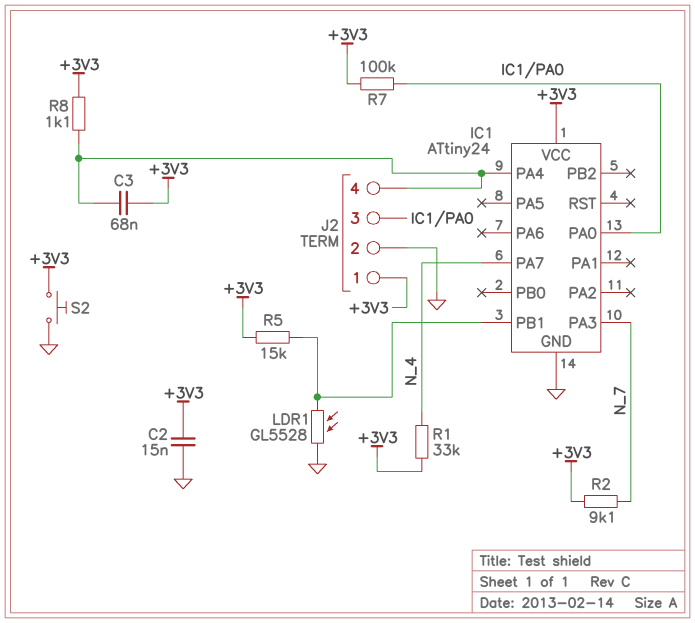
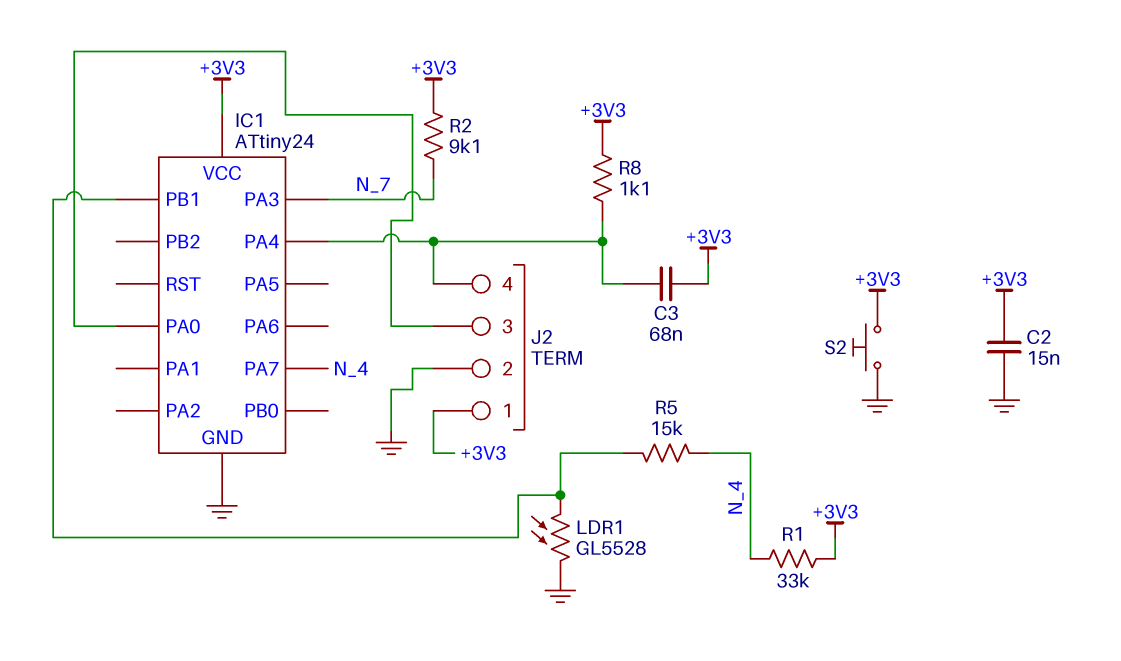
R5: 15k (+3V3, IC1/PB1) -> 15k (IC1/PB1, N_4)
R7: 100k (+3V3, IC1/PA0) -> none

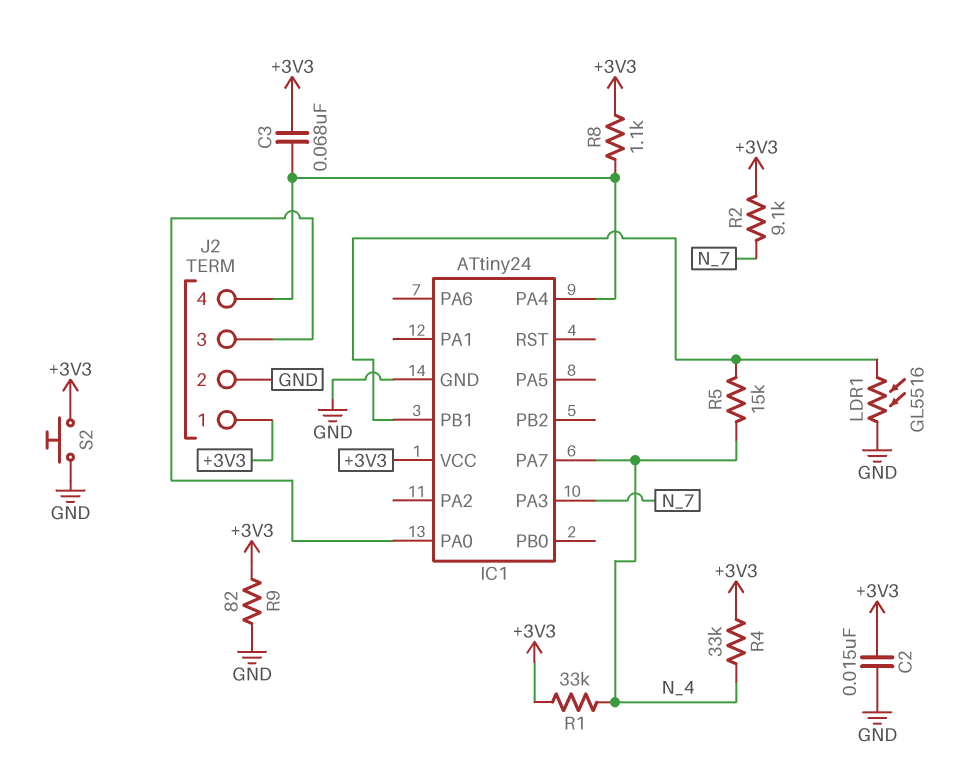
LDR1: GL5528 (GND, IC1/PB1) -> GL5516 (GND, IC1/PB1)
R4: none -> 33k (+3V3, N_4)
R9: none -> 82 (+3V3, GND)

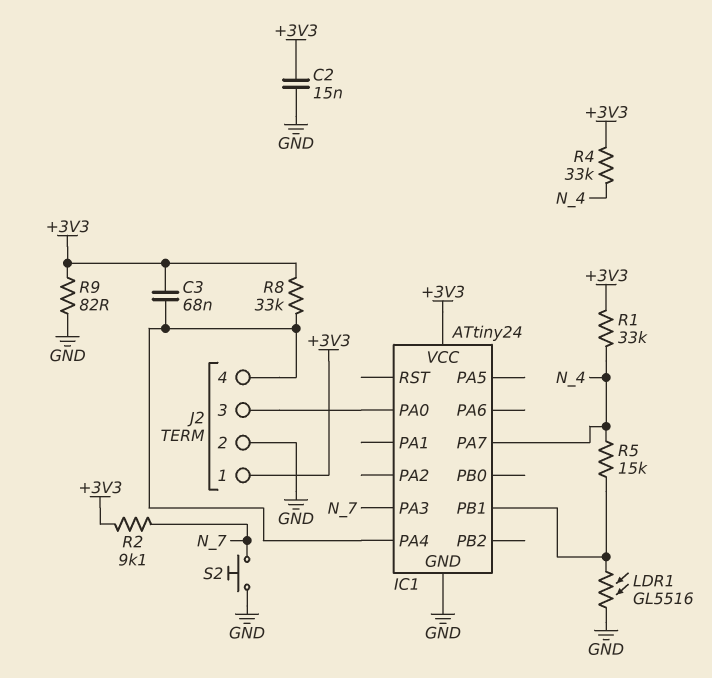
R8: 1.1k (+3V3, IC1/PA4) -> 33k (+3V3, IC1/PA4)
S2: button (+3V3, GND) -> button (GND, N_7)

